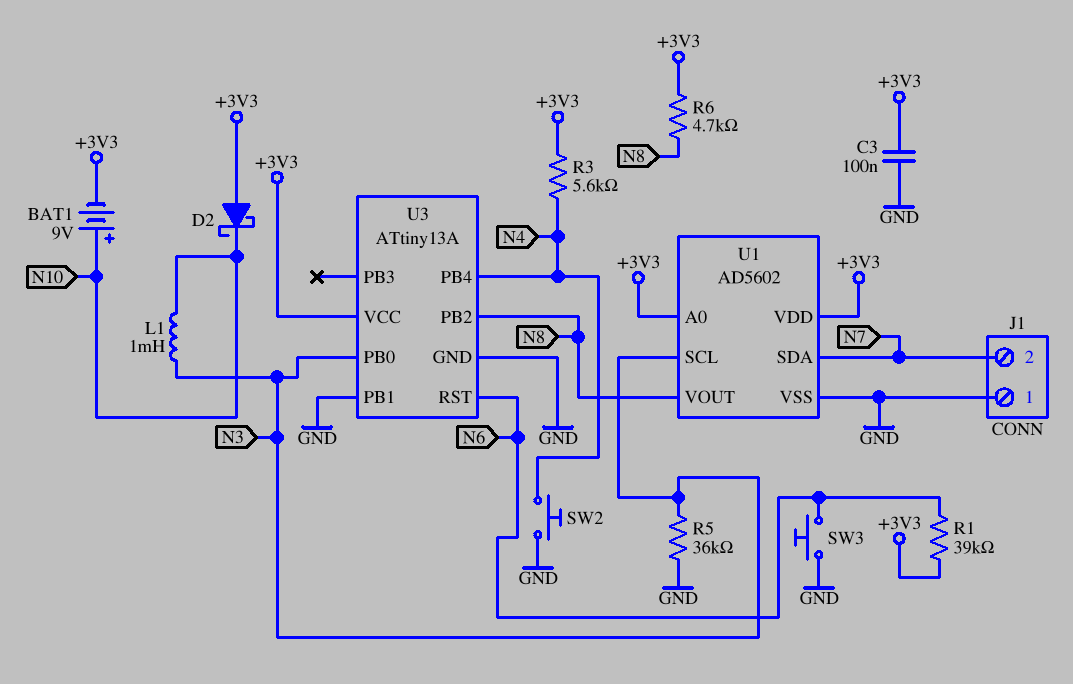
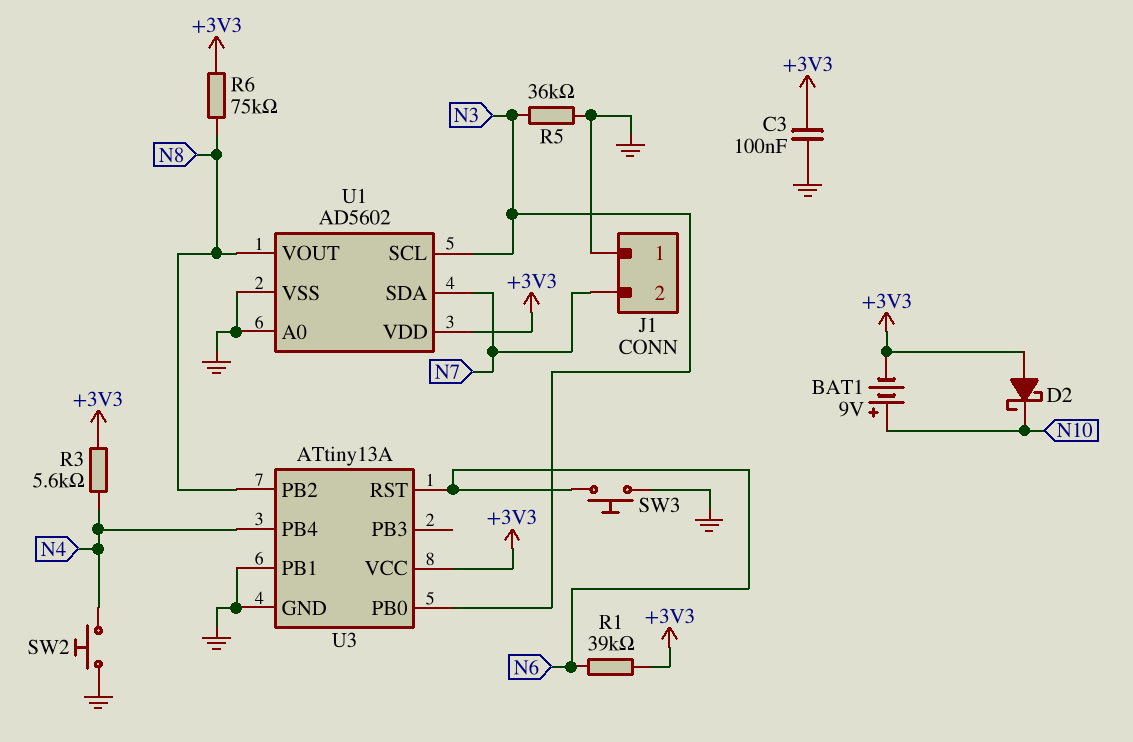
L1: 1mH (N3, N10) -> none
R6: 4.7k (+3V3, N8) -> 75k (+3V3, N8)
U1 pin A0: +3V3 -> GND

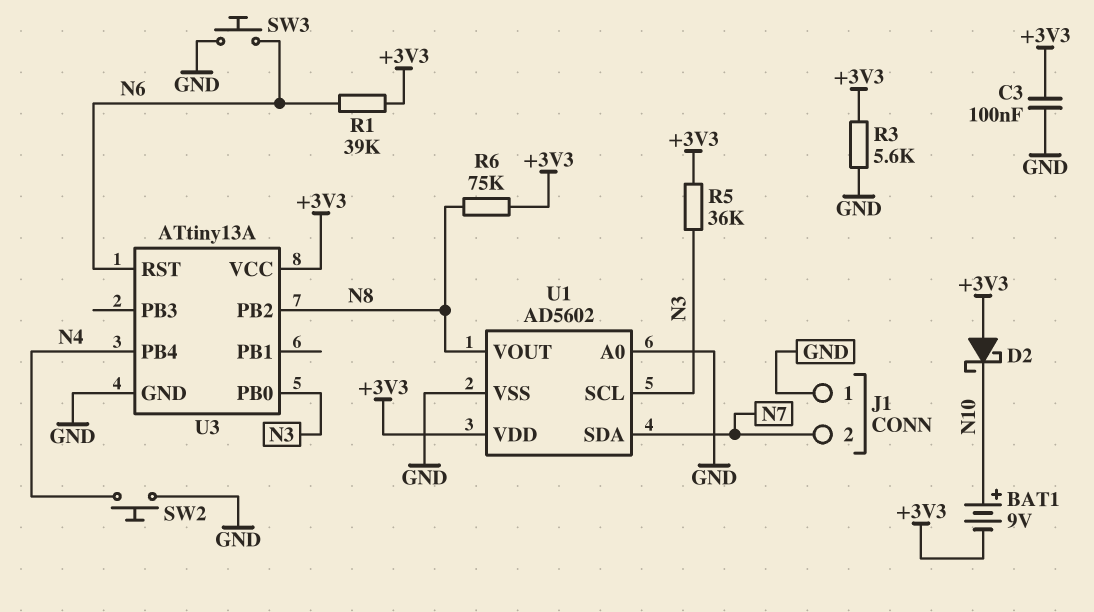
R3: 5.6k (+3V3, N4) -> 5.6k (+3V3, GND)
R5: 36k (GND, N3) -> 36k (+3V3, N3)
U3 pin PB1: GND -> none

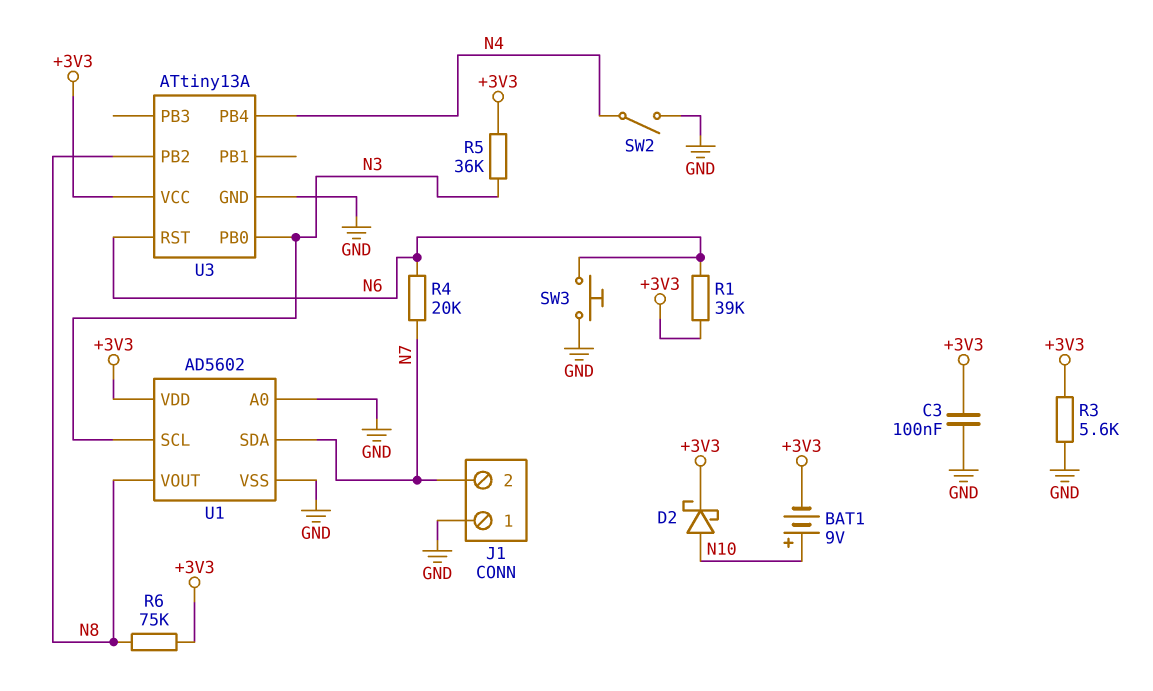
D2: schottky (A +3V3, K N10) -> schottky (A N10, K +3V3)
R4: none -> 20k (N6, N7)
SW2: button (GND, N4) -> switch (GND, N4)

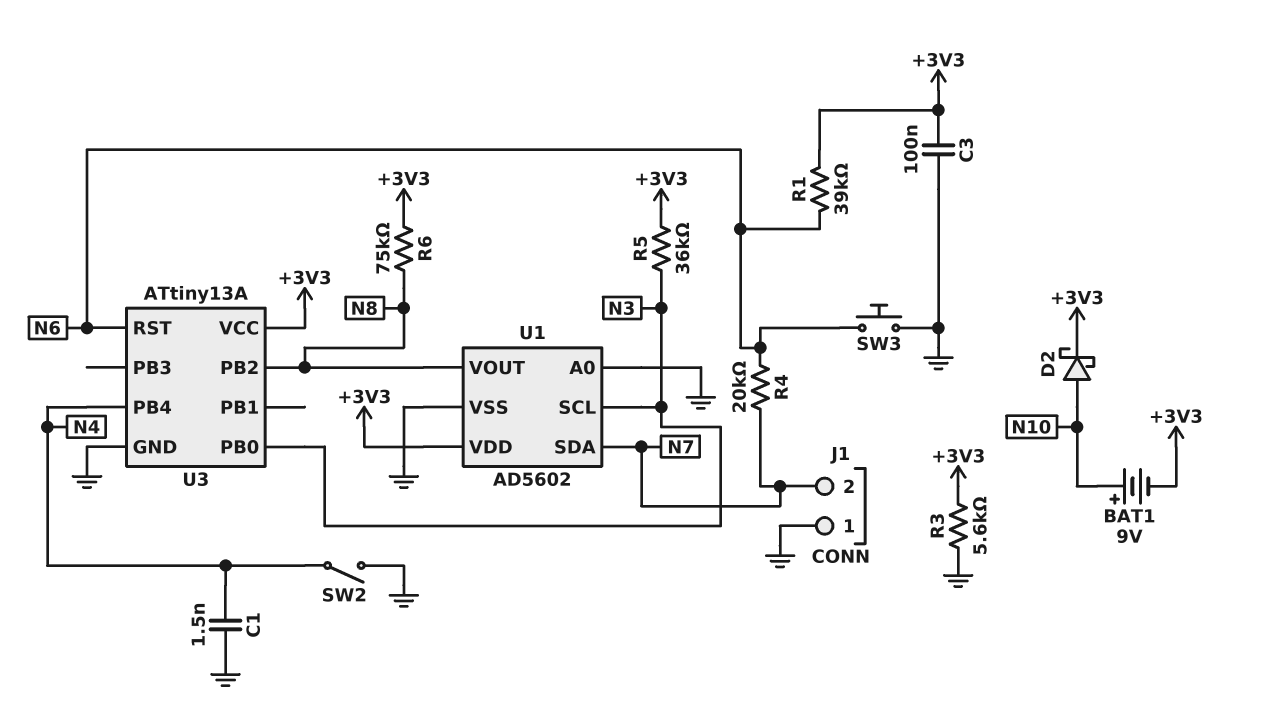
C1: none -> 1.5nF (GND, N4)

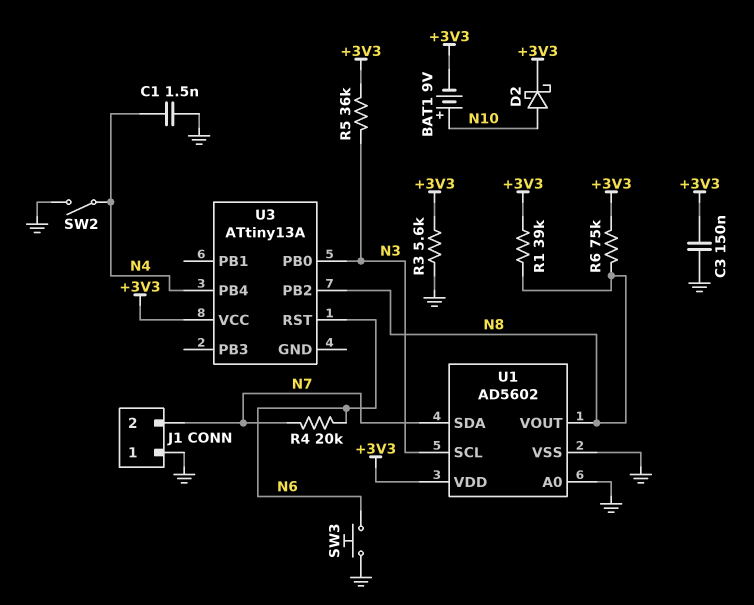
C3: 100nF (+3V3, GND) -> 150nF (+3V3, GND)
R1: 39k (+3V3, N6) -> 39k (+3V3, N8)
U3 pin GND: GND -> none

